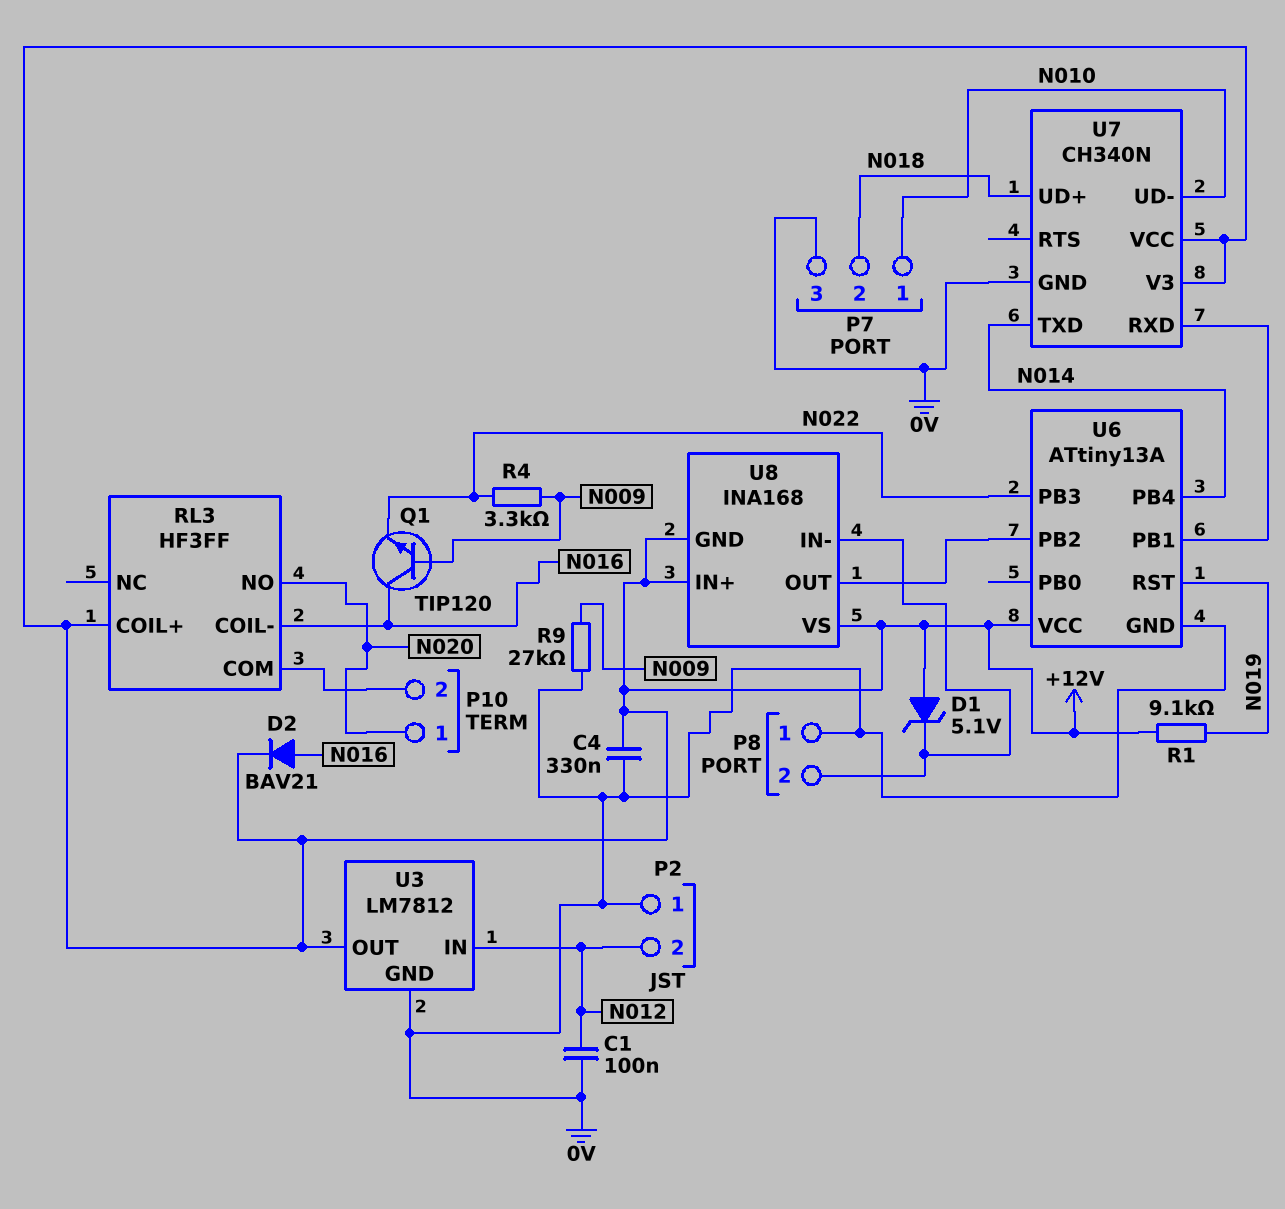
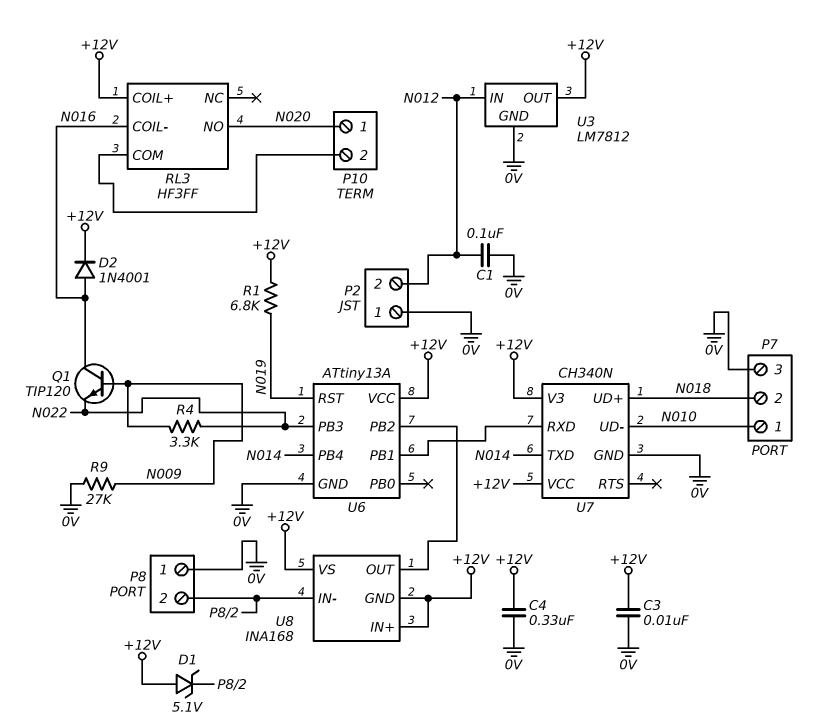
C3: none -> 10nF (+12V, 0V)
D2: diode BAV21 (A N016, K +12V) -> diode 1N4001 (A N016, K +12V)
R1: 9.1k (+12V, N019) -> 6.8k (+12V, N019)

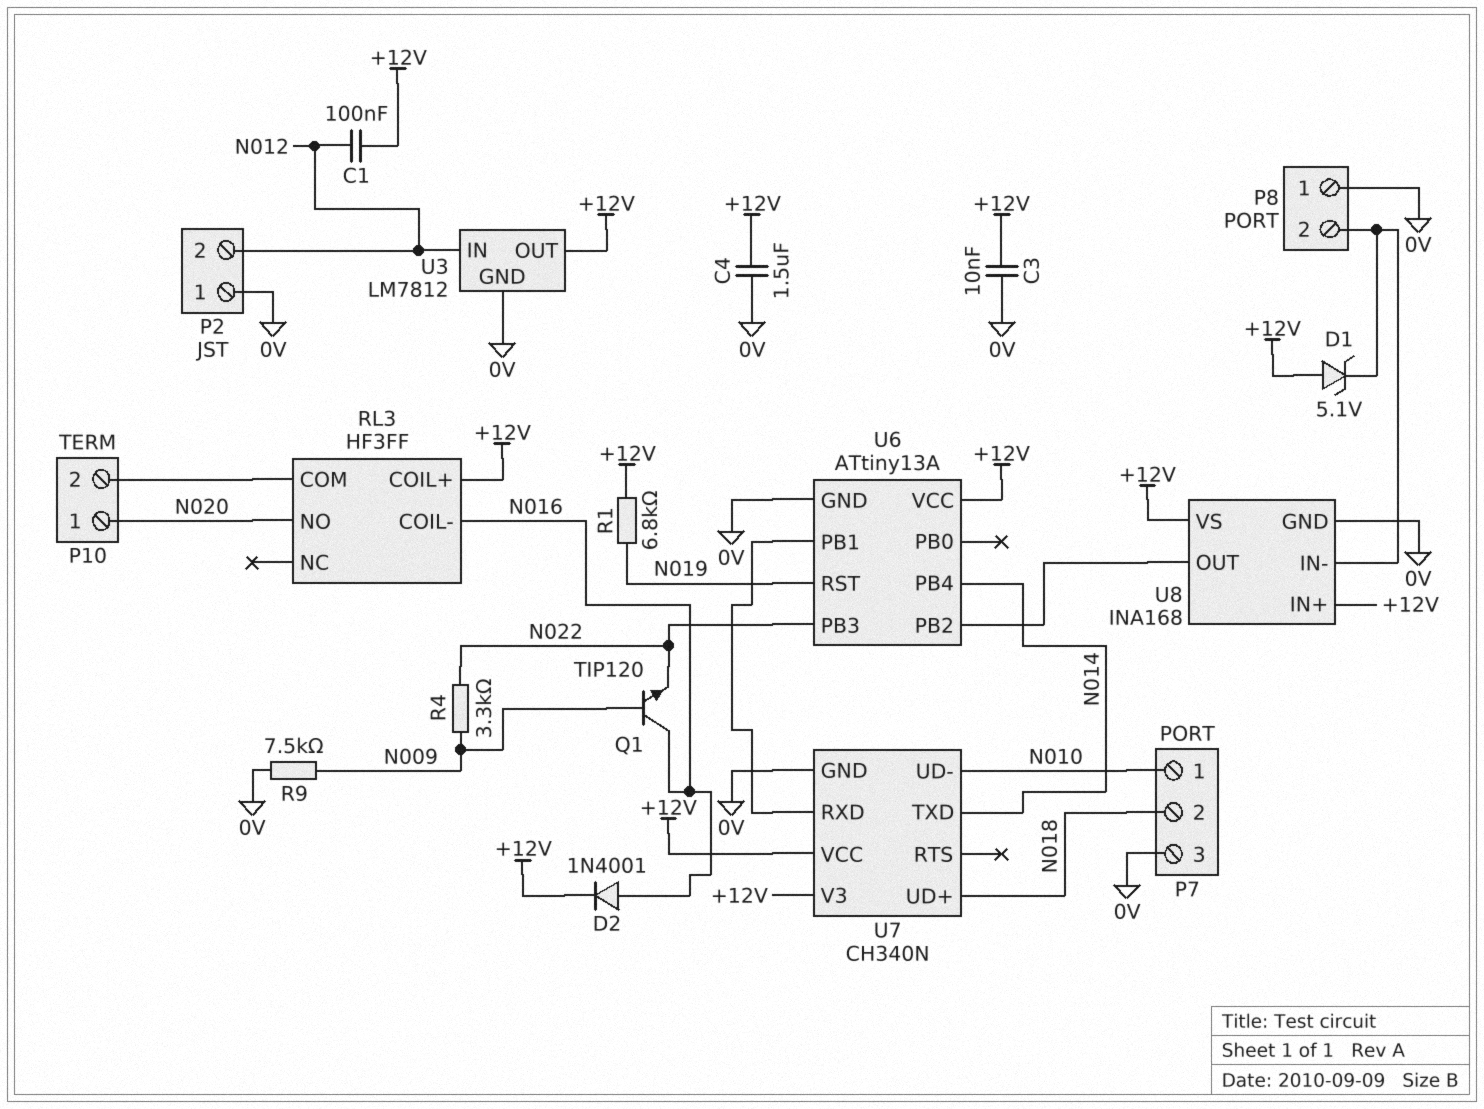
C1: 100nF (0V, N012) -> 100nF (+12V, N012)
C4: 330nF (+12V, 0V) -> 1.5uF (+12V, 0V)
R9: 27k (0V, N009) -> 7.5k (0V, N009)
U8 pin GND: +12V -> 0V

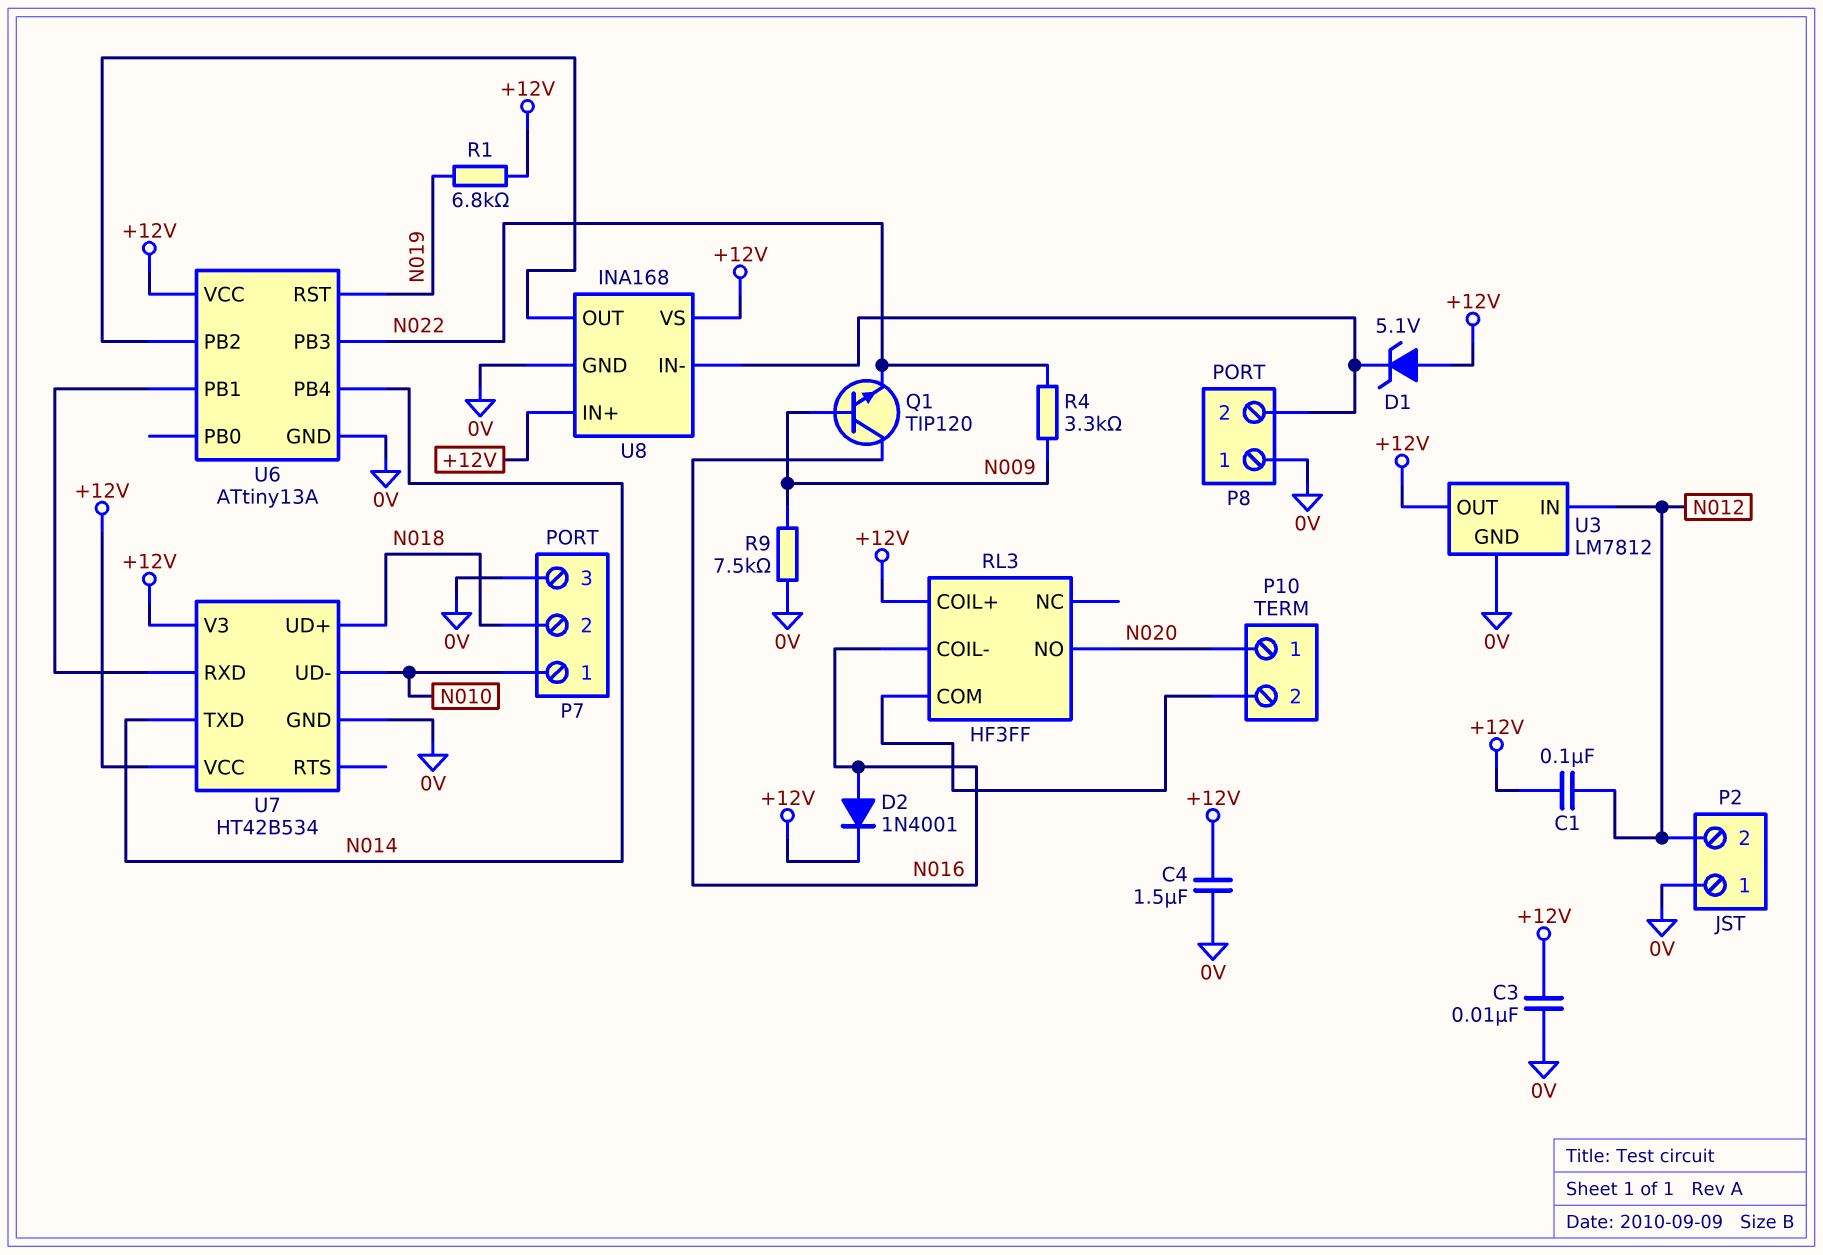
U7: CH340N -> HT42B534

